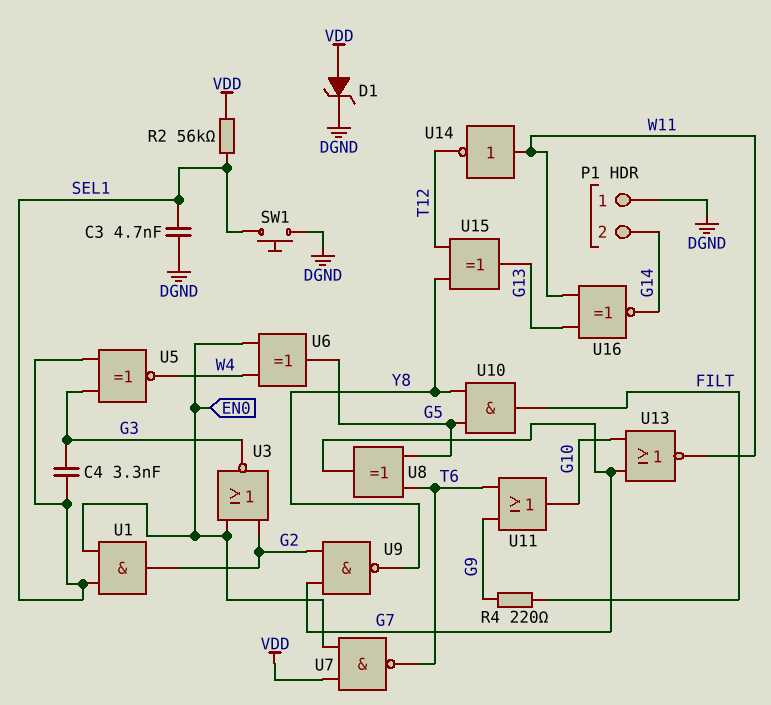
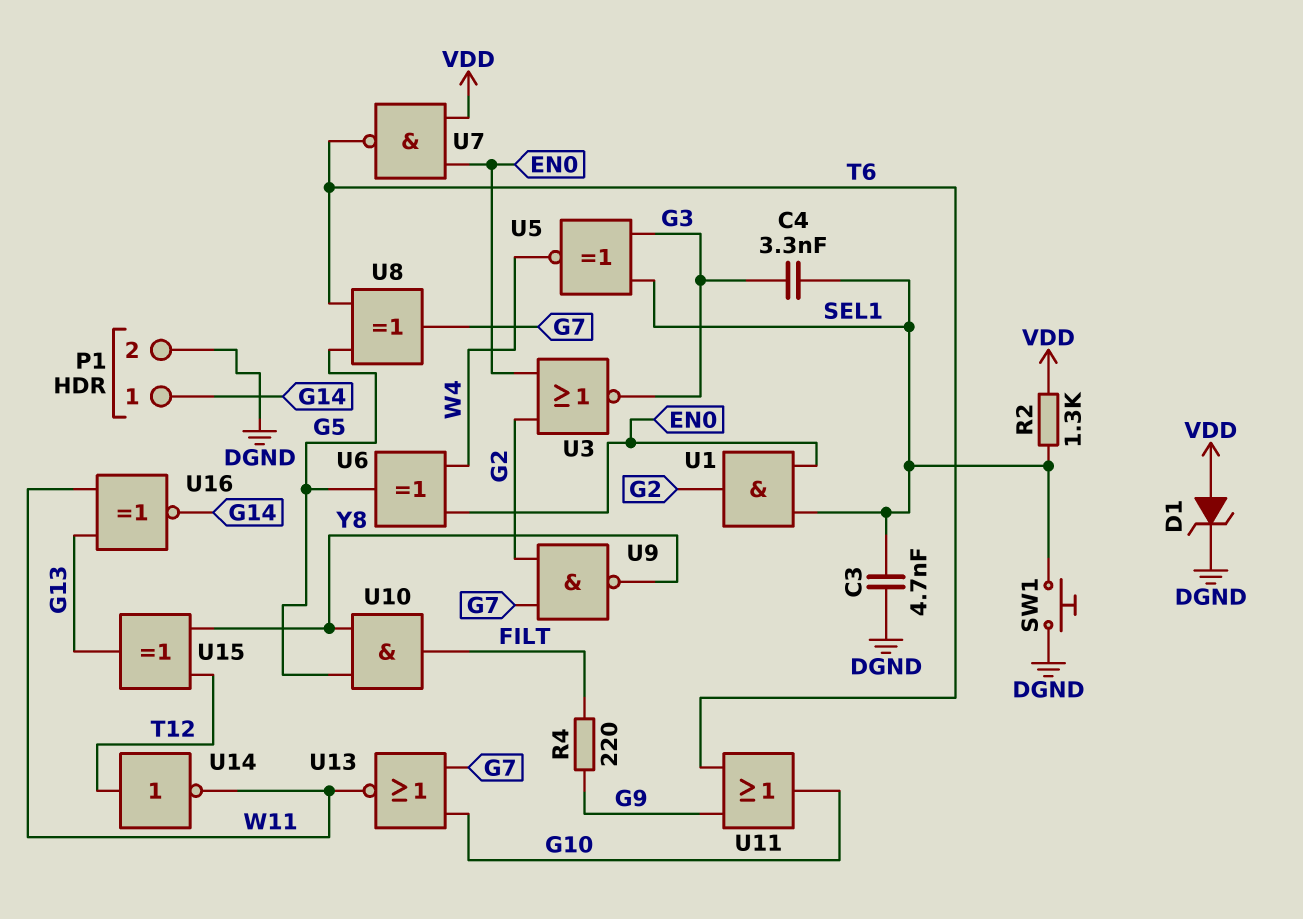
P1 pin 1: DGND -> G14
P1 pin 2: G14 -> DGND
R2: 56k (SEL1, VDD) -> 1.3k (SEL1, VDD)
U14: NOT (in W11, out T12) -> NOT (in T12, out W11)

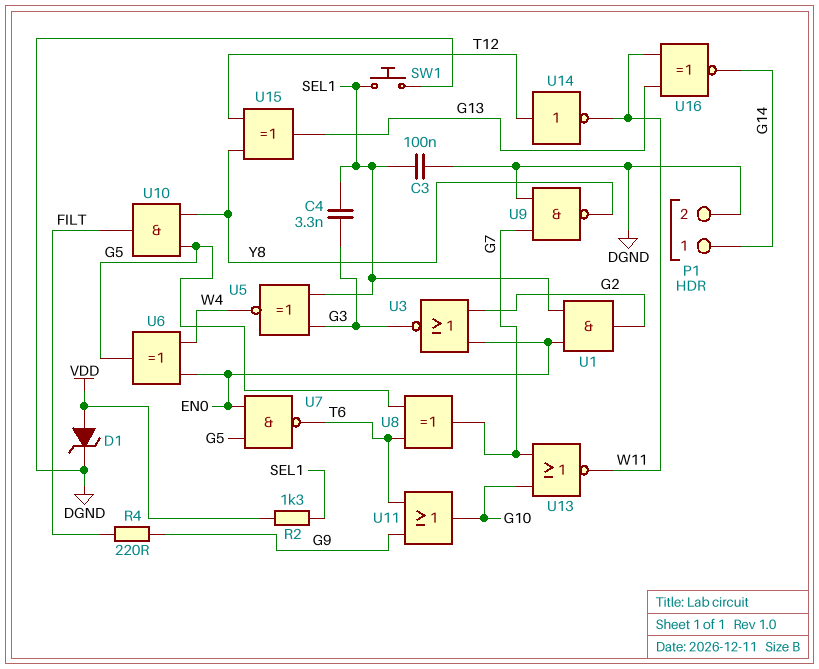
C3: 4.7nF (DGND, SEL1) -> 100nF (DGND, SEL1)
U7: NAND (in EN0, in VDD, out T6) -> NAND (in EN0, in G5, out T6)
U9: NAND (in G2, in G7, out Y8) -> NAND (in DGND, in G7, out Y8)

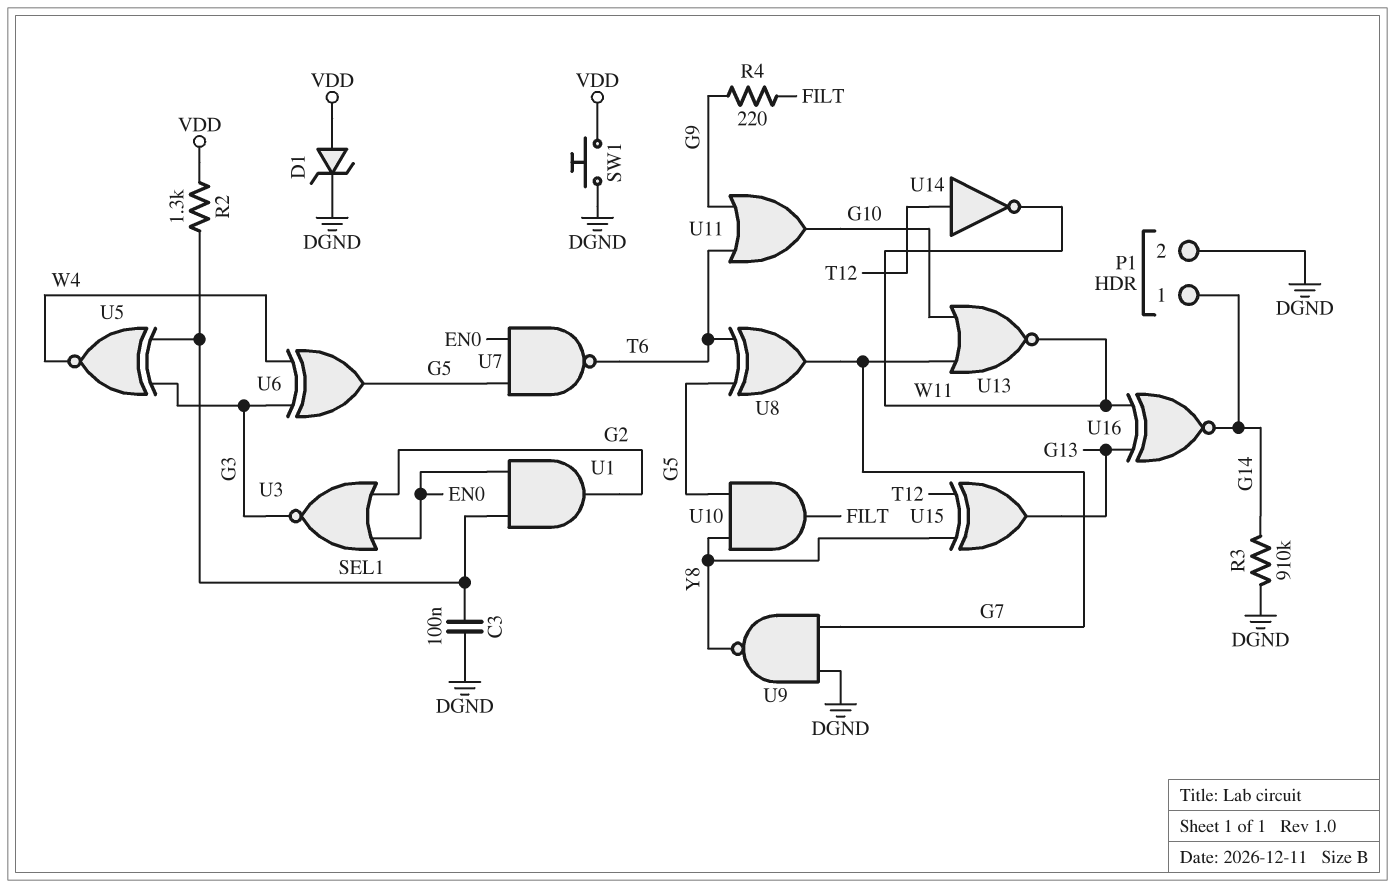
C4: 3.3nF (G3, SEL1) -> none
R3: none -> 910k (DGND, G14)
SW1: button (DGND, SEL1) -> button (DGND, VDD)
U6: XOR (in EN0, in W4, out G5) -> XOR (in G3, in W4, out G5)

